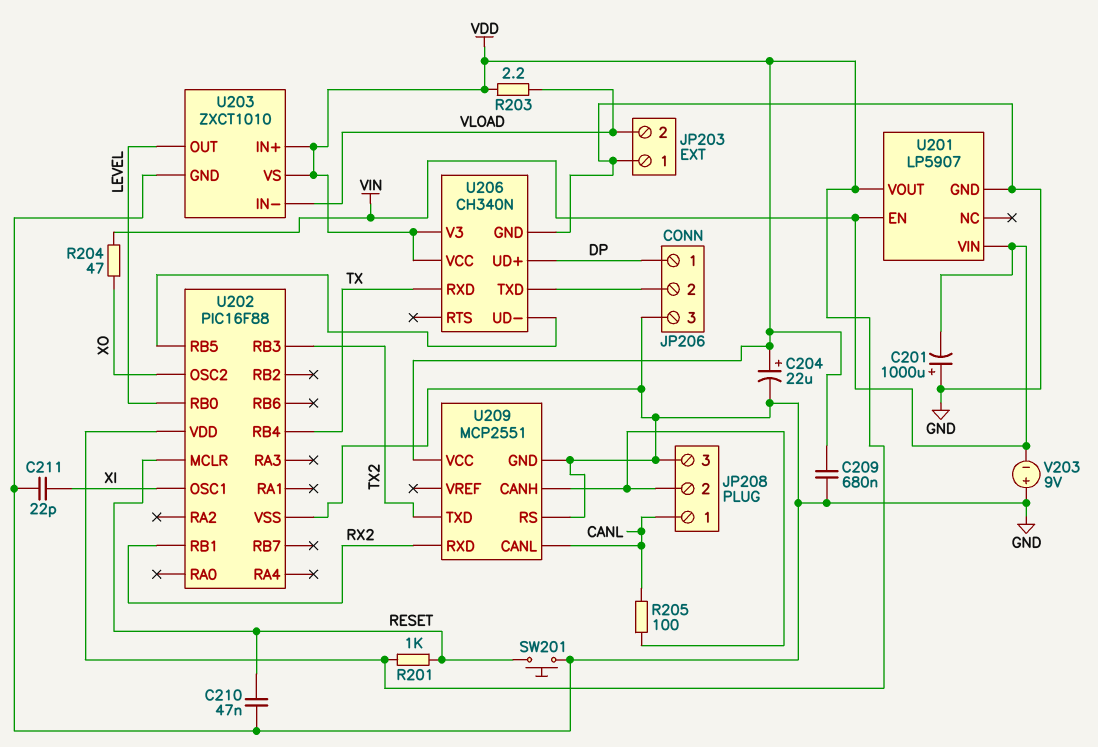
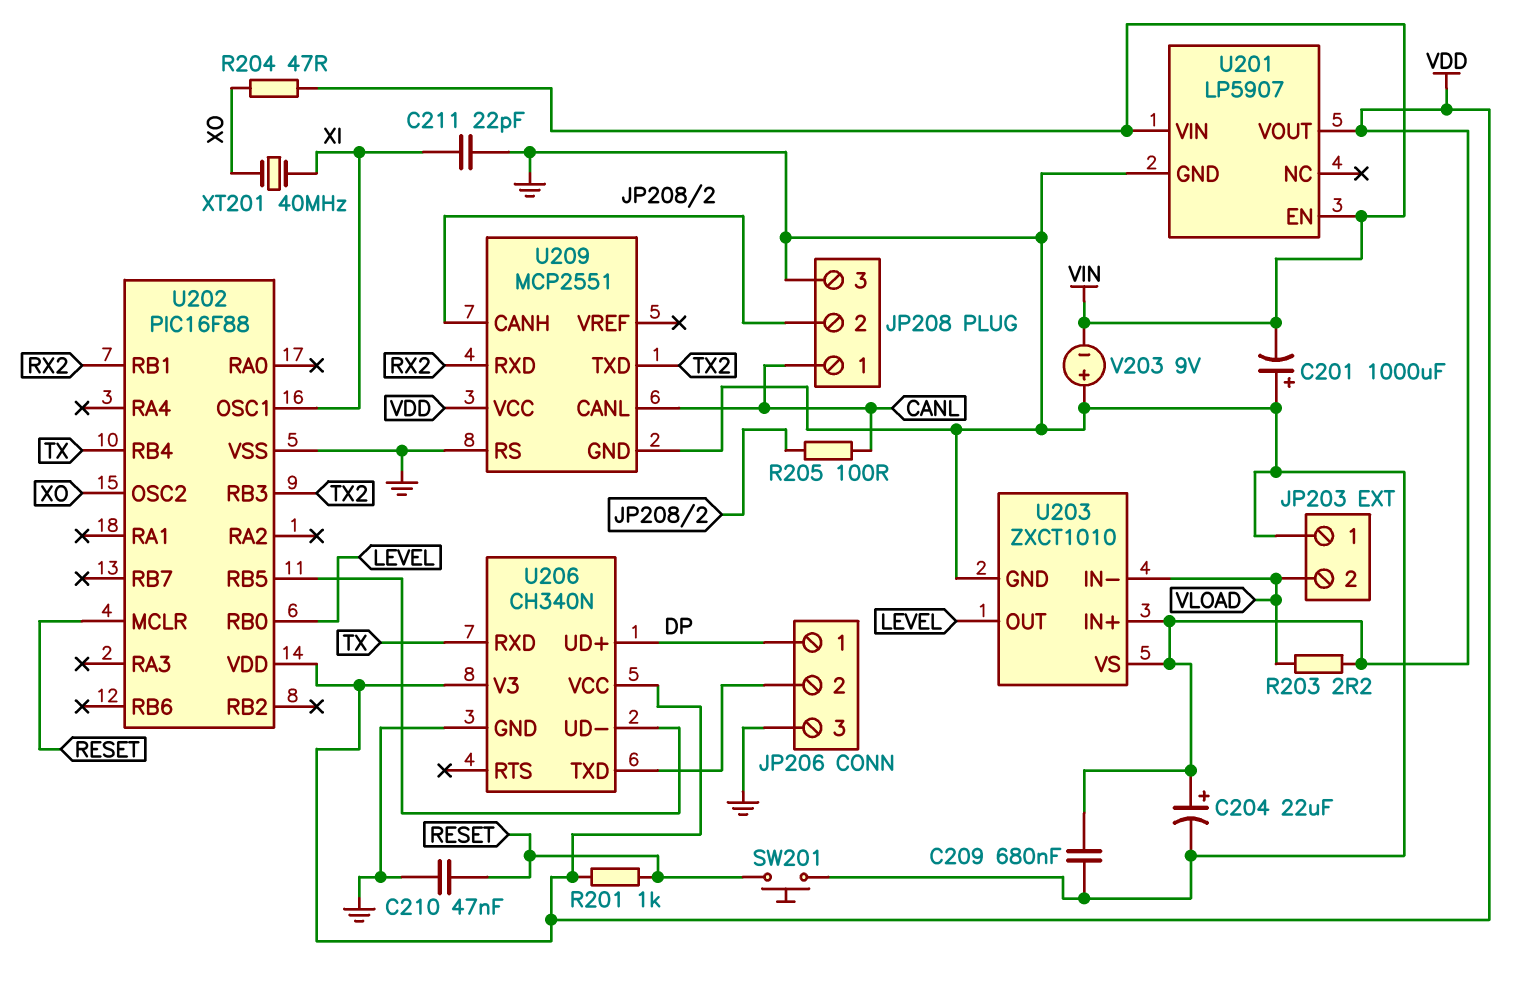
XT201: none -> 40MHz (XI, XO)

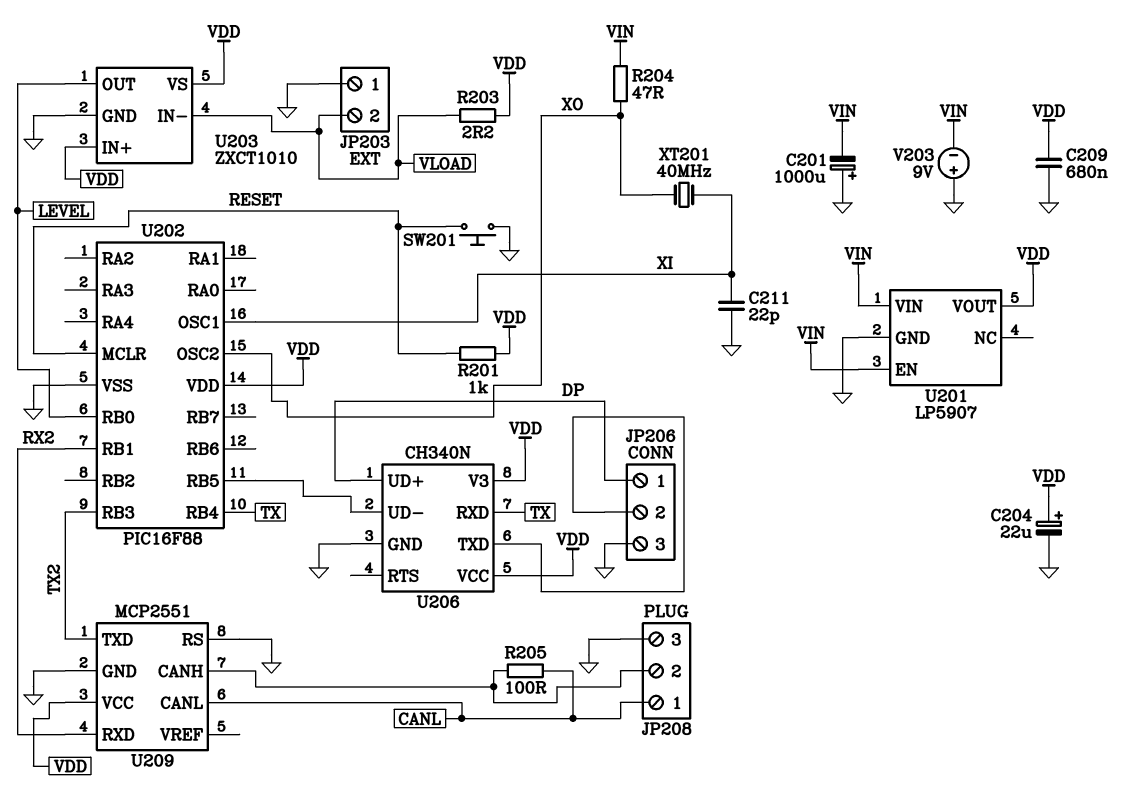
C210: 47nF (GND, RESET) -> none

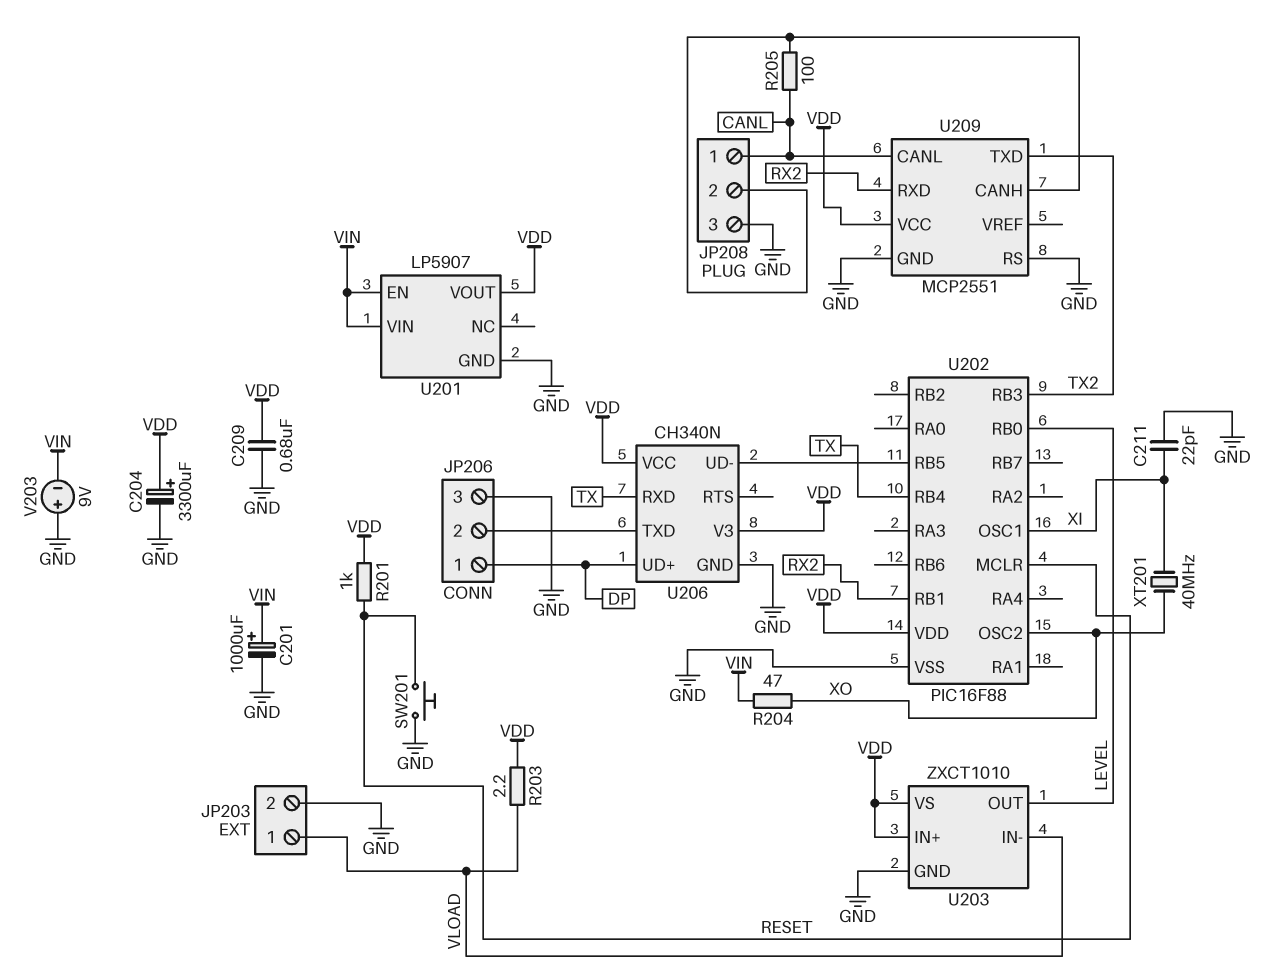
C201: 1000uF (plus GND, minus VIN) -> 1000uF (plus VIN, minus GND)
C204: 22uF (plus VDD, minus GND) -> 3300uF (plus VDD, minus GND)
JP203 pin 1: GND -> VLOAD
JP203 pin 2: VLOAD -> GND

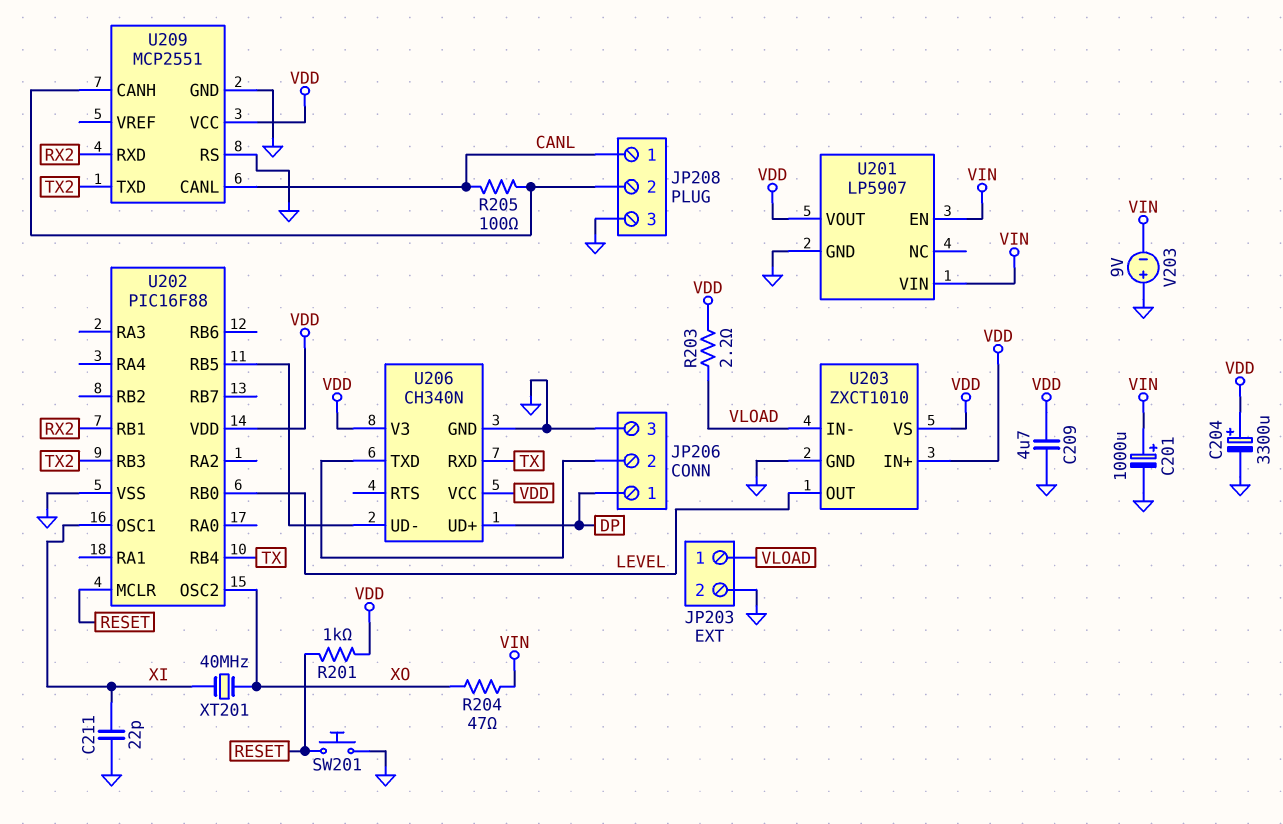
C209: 680nF (GND, VDD) -> 4.7uF (GND, VDD)

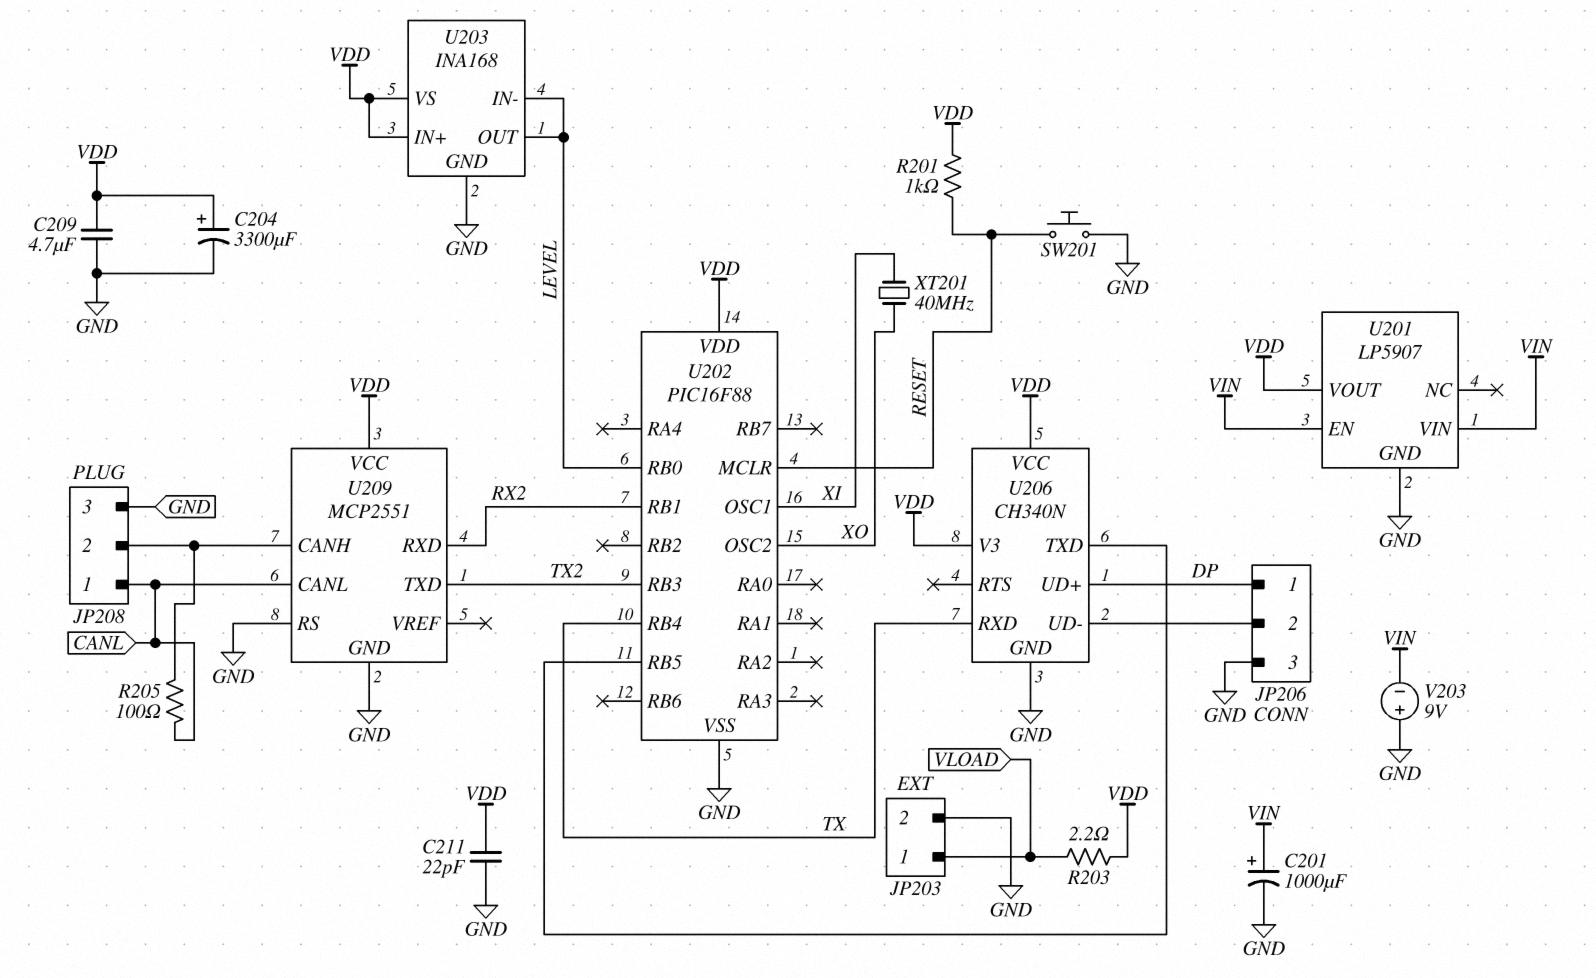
C211: 22pF (GND, XI) -> 22pF (GND, VDD)
R204: 47 (VIN, XO) -> none
U203: ZXCT1010 -> INA168
U203 pin IN-: VLOAD -> LEVEL
U206 pin TXD: JP206/2 -> U202/RB5
U206 pin UD-: U202/RB5 -> JP206/2

